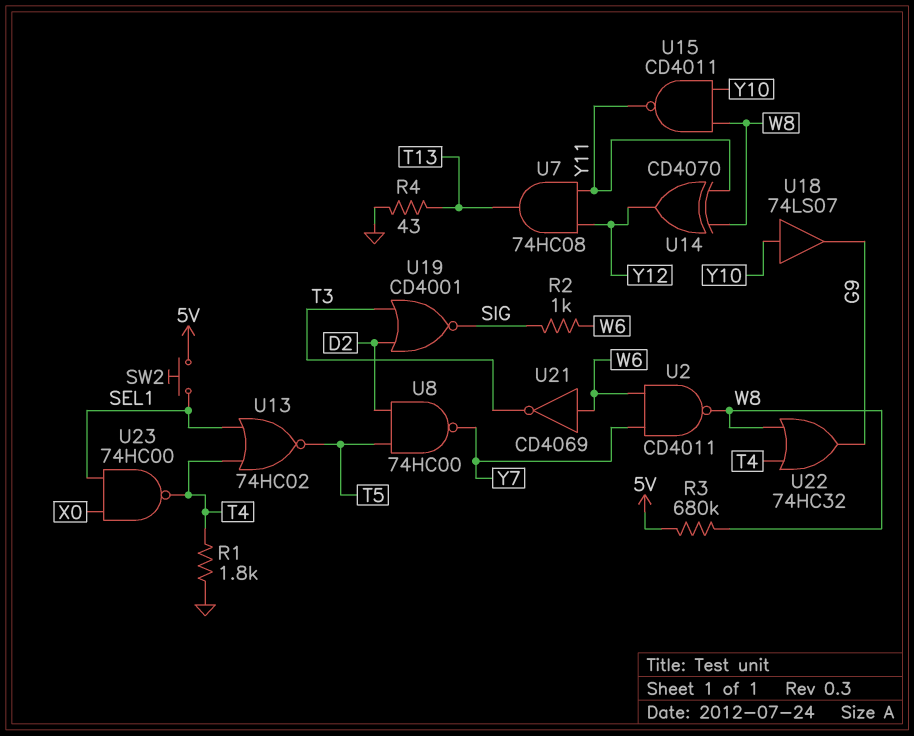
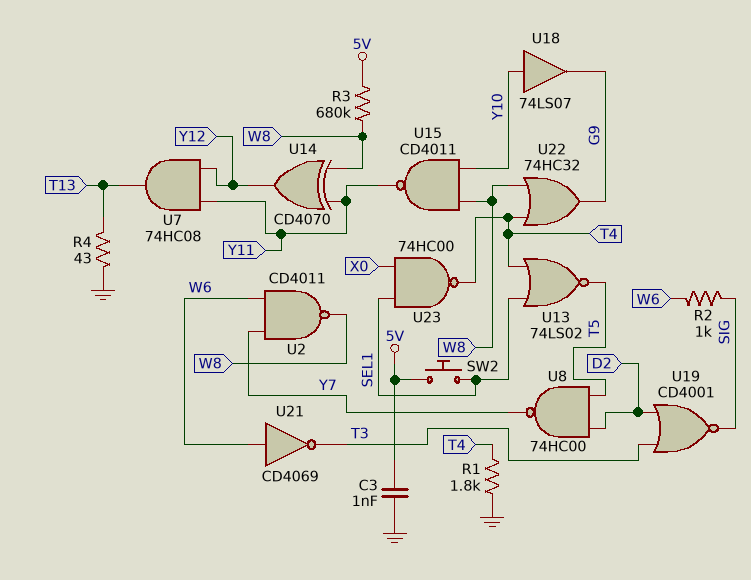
C3: none -> 1nF (5V, GND)
U13: NOR 74HC02 (in SEL1, in T4, out T5) -> NOR 74LS02 (in SEL1, in T4, out T5)

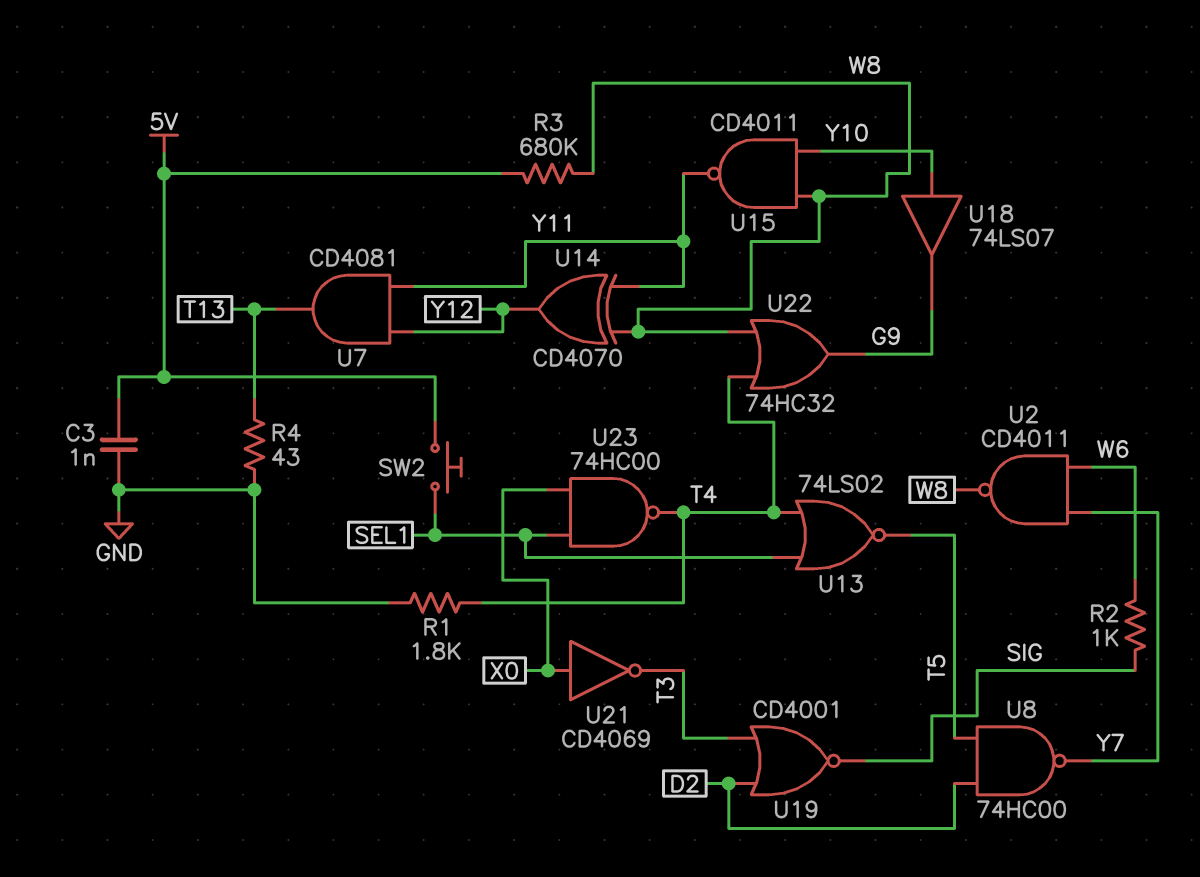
U7: AND 74HC08 (in Y11, in Y12, out T13) -> AND CD4081 (in Y11, in Y12, out T13)
U21: NOT CD4069 (in W6, out T3) -> NOT CD4069 (in X0, out T3)

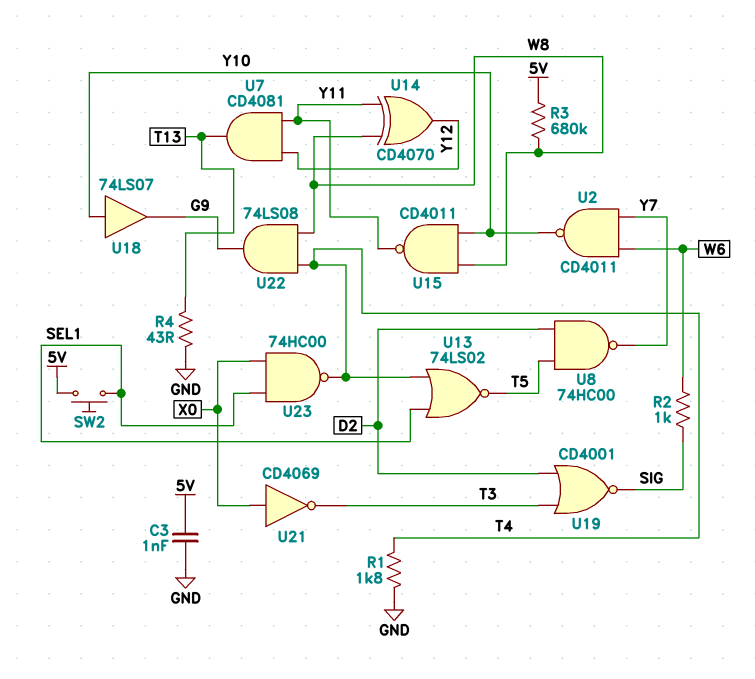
U2: NAND CD4011 (in W6, in Y7, out W8) -> NAND CD4011 (in W6, in Y7, out Y10)
U22: OR 74HC32 (in T4, in W8, out G9) -> AND 74LS08 (in T4, in W8, out G9)

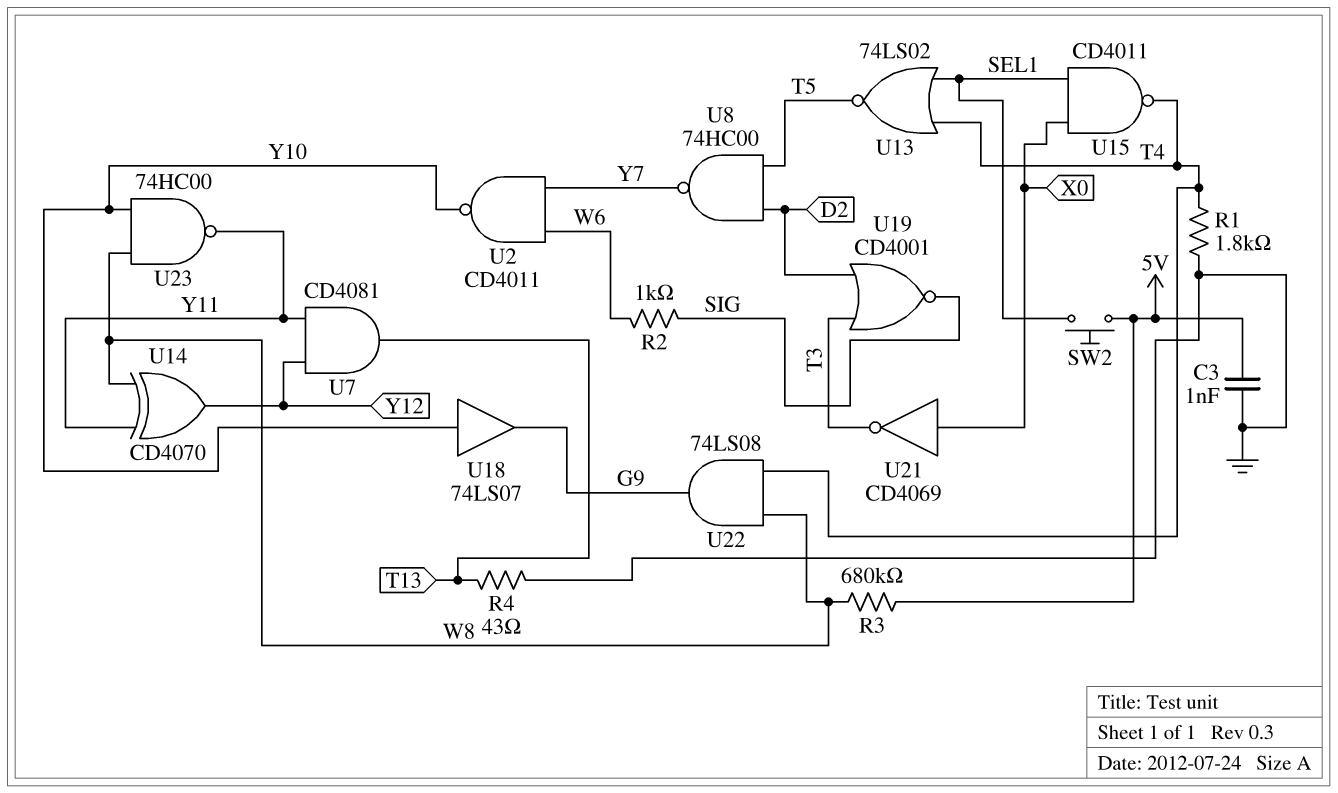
U15: NAND CD4011 (in W8, in Y10, out Y11) -> NAND CD4011 (in SEL1, in X0, out T4)
U23: NAND 74HC00 (in SEL1, in X0, out T4) -> NAND 74HC00 (in W8, in Y10, out Y11)

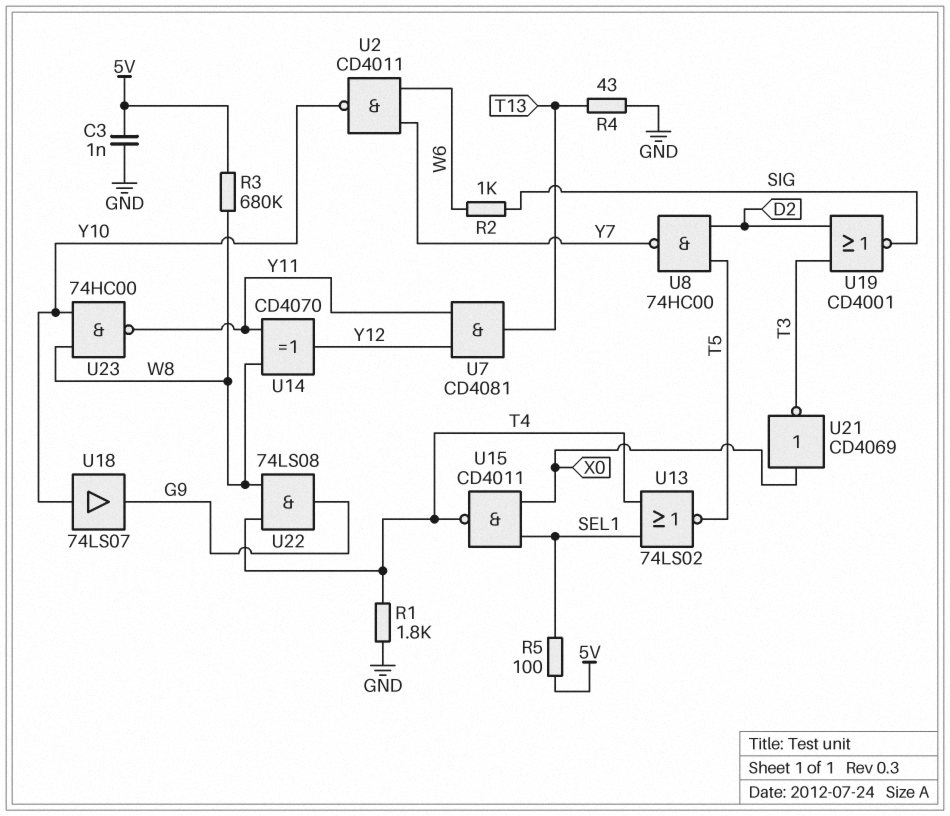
R5: none -> 100 (5V, SEL1)
SW2: button (5V, SEL1) -> none

